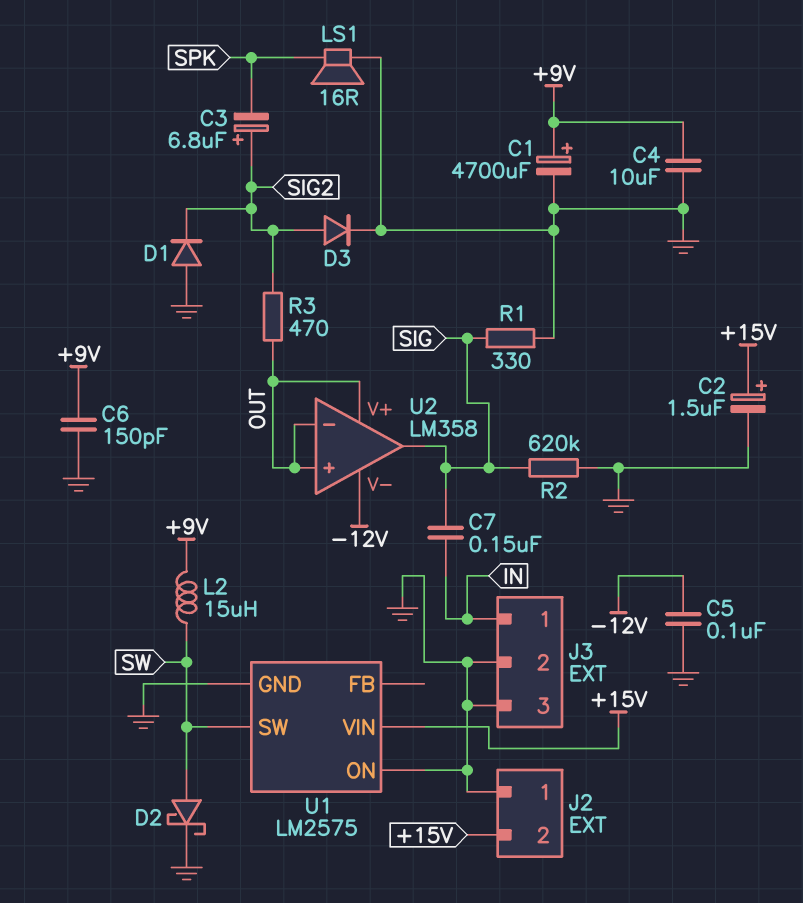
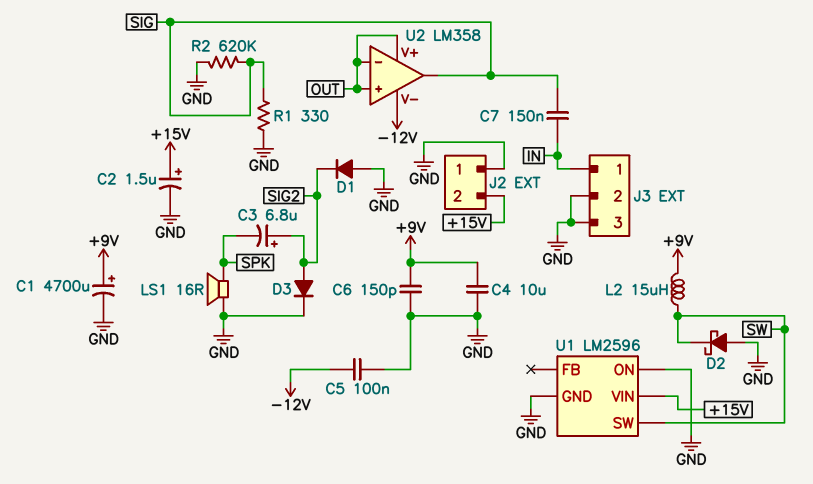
D2: schottky (A SW, K GND) -> schottky (A GND, K SW)
R3: 470 (OUT, SIG2) -> none
U1: LM2575 -> LM2596

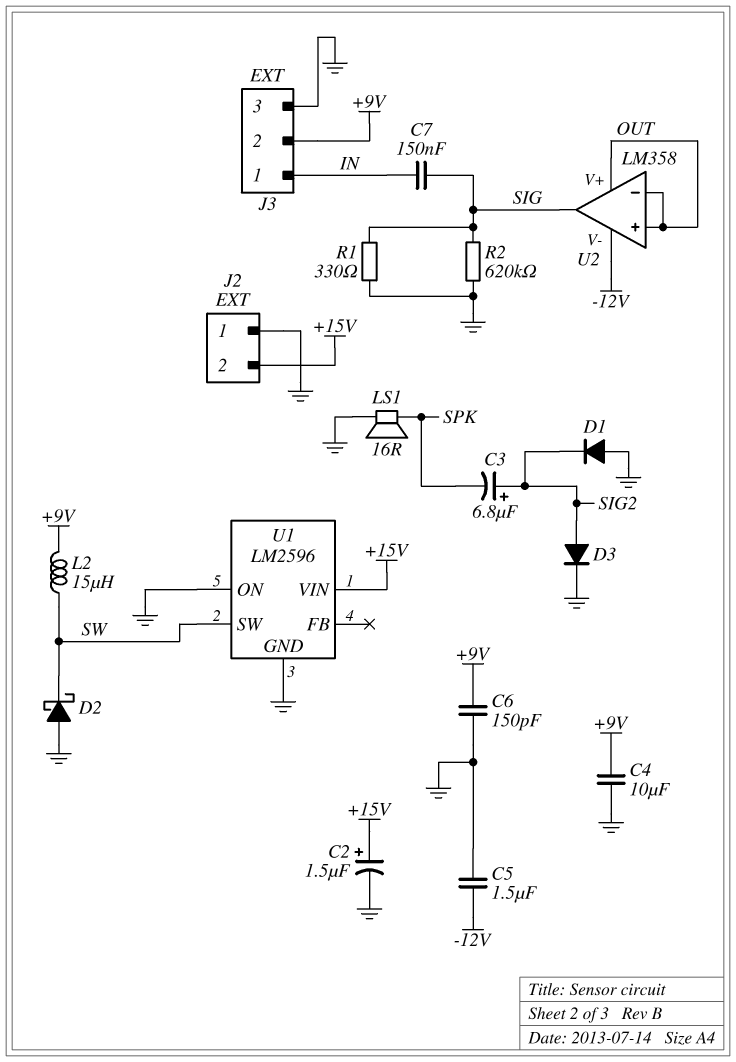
C1: 4700uF (plus +9V, minus GND) -> none
C5: 100nF (-12V, GND) -> 1.5uF (-12V, GND)
J3 pin 2: GND -> +9V

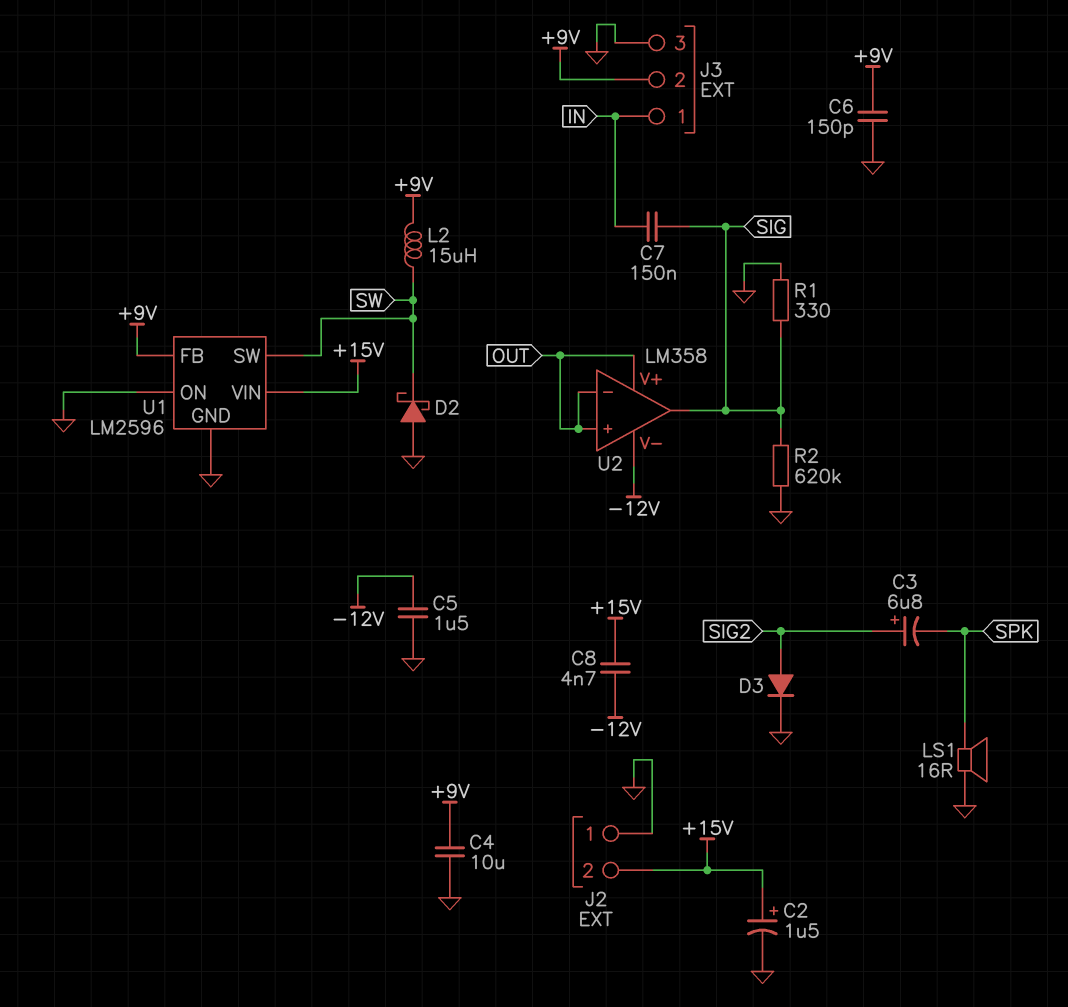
C8: none -> 4.7nF (+15V, -12V)
D1: diode (A GND, K SIG2) -> none
U1 pin FB: none -> +9V

